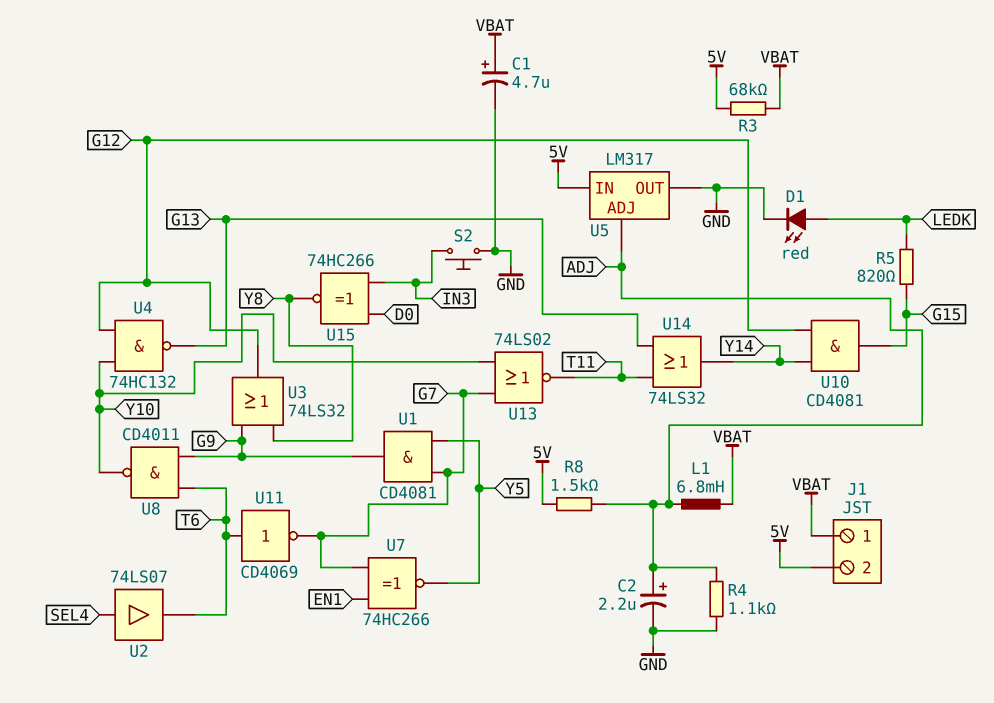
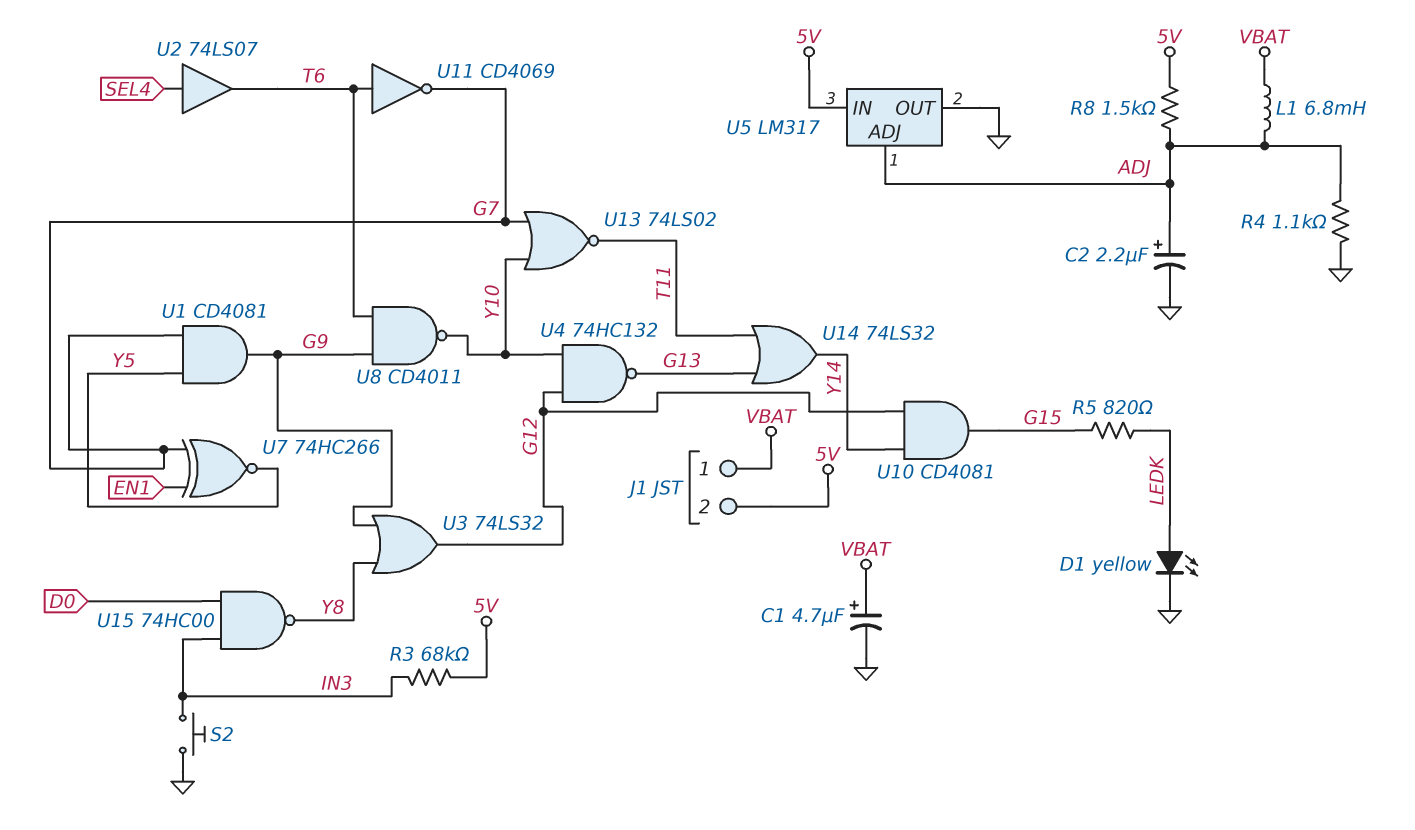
D1: LED red (A LEDK, K GND) -> LED yellow (A LEDK, K GND)
R3: 68k (5V, VBAT) -> 68k (5V, IN3)
U15: XNOR 74HC266 (in D0, in IN3, out Y8) -> NAND 74HC00 (in D0, in IN3, out Y8)

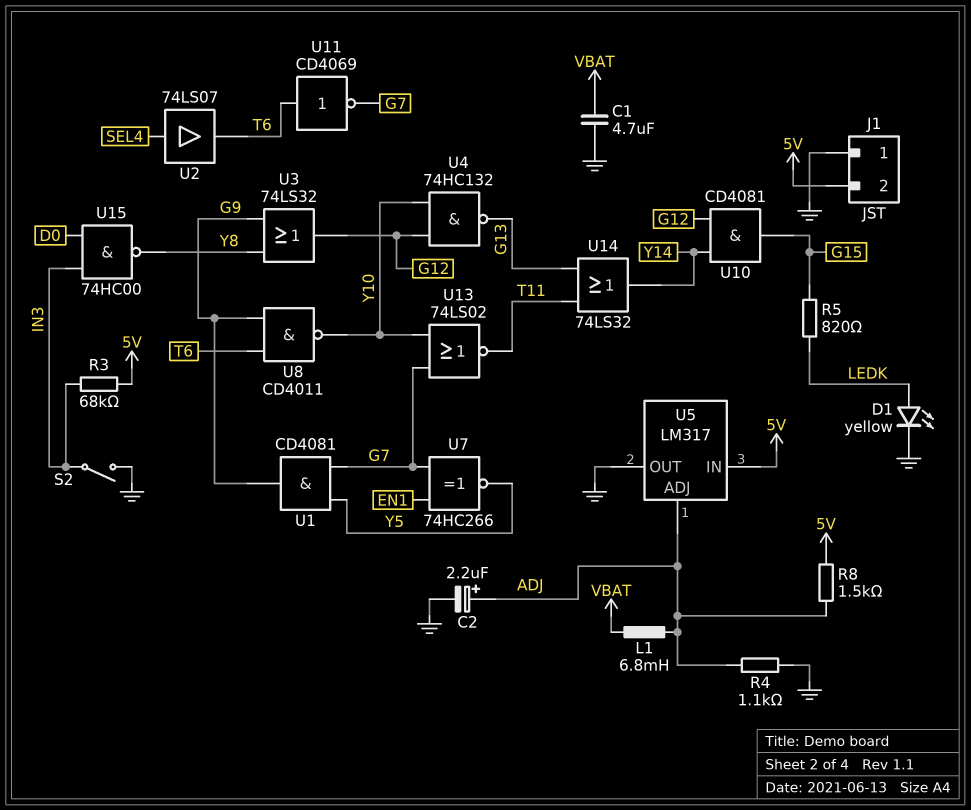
C1: 4.7uF (plus VBAT, minus GND) -> 4.7uF (GND, VBAT)
J1 pin 1: VBAT -> GND
S2: button (GND, IN3) -> switch (GND, IN3)

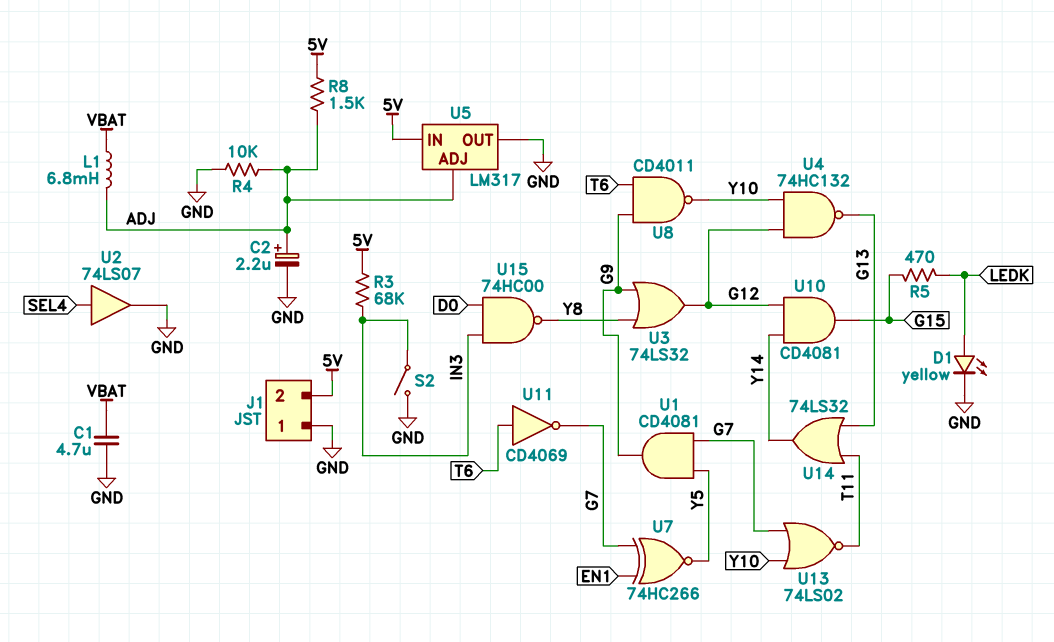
R4: 1.1k (ADJ, GND) -> 10k (ADJ, GND)
R5: 820 (G15, LEDK) -> 470 (G15, LEDK)
U2: buffer 74LS07 (in SEL4, out T6) -> buffer 74LS07 (in SEL4, out GND)

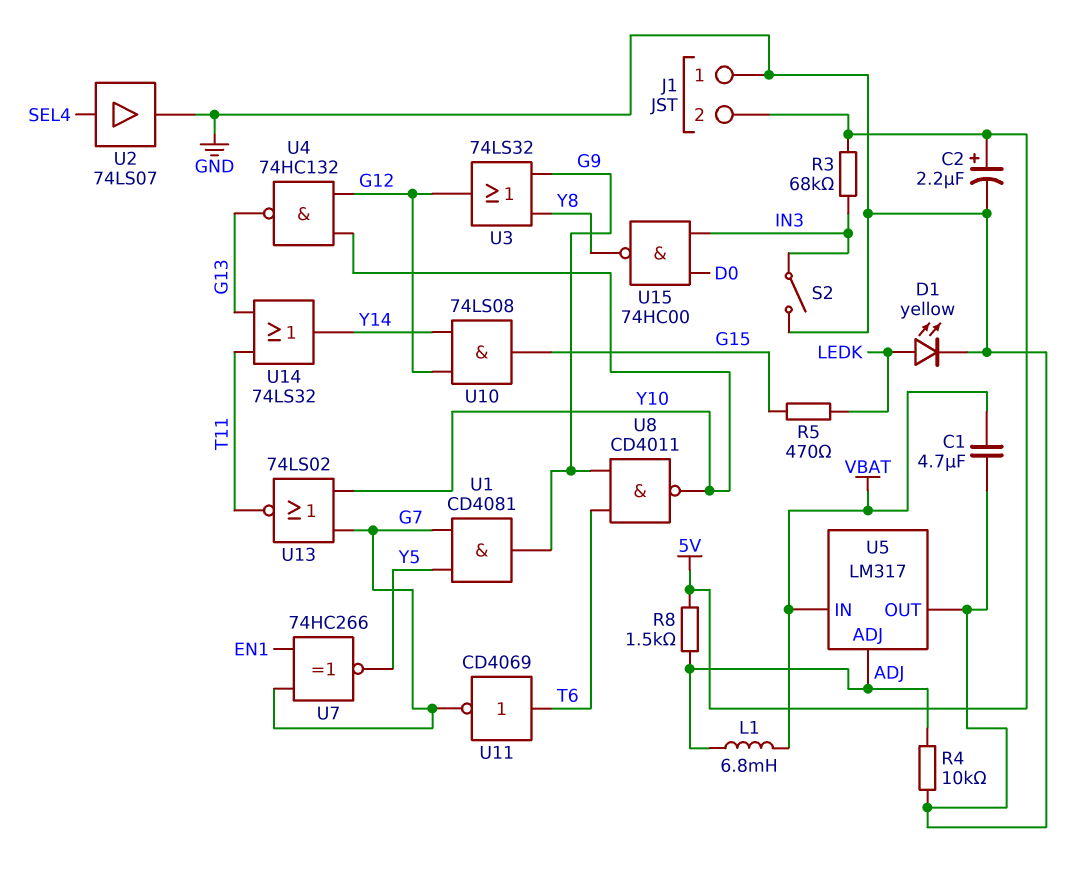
C2: 2.2uF (plus ADJ, minus GND) -> 2.2uF (plus 5V, minus GND)
U5 pin IN: 5V -> VBAT
U10: AND CD4081 (in G12, in Y14, out G15) -> AND 74LS08 (in G12, in Y14, out G15)

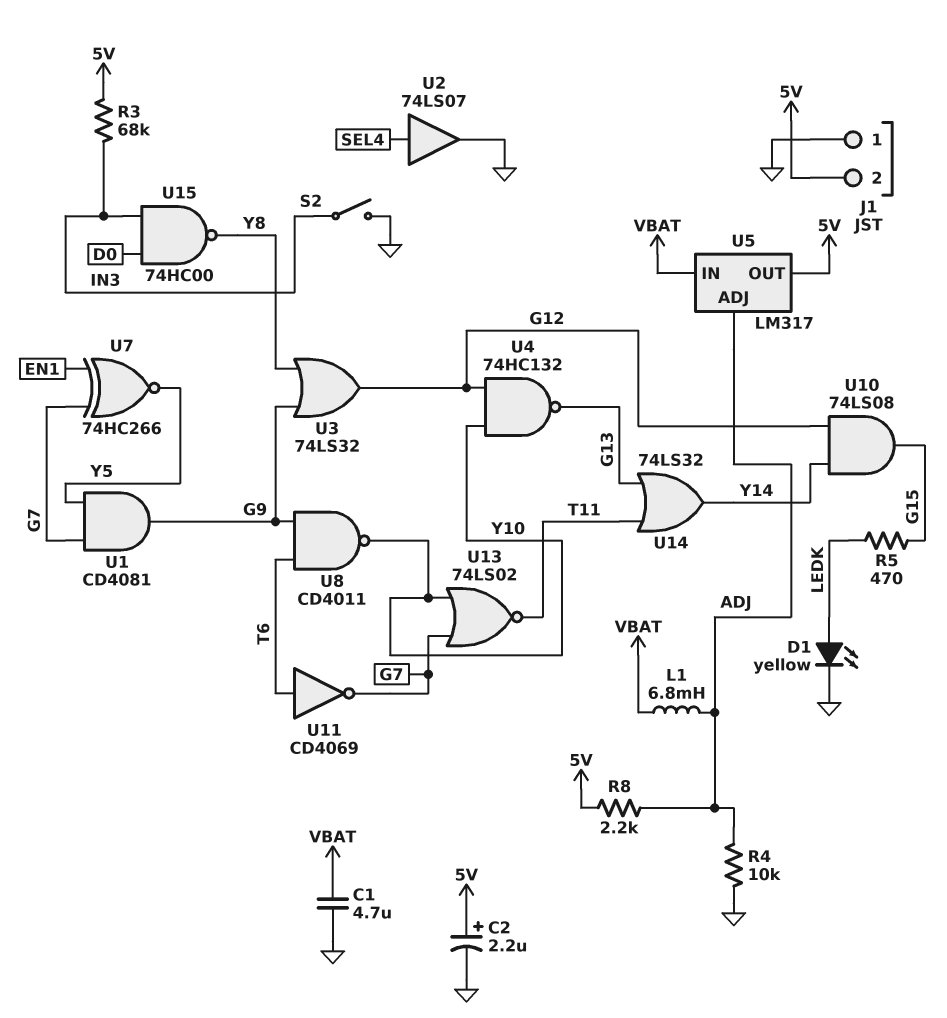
R8: 1.5k (5V, ADJ) -> 2.2k (5V, ADJ)
U5 pin OUT: GND -> 5V

